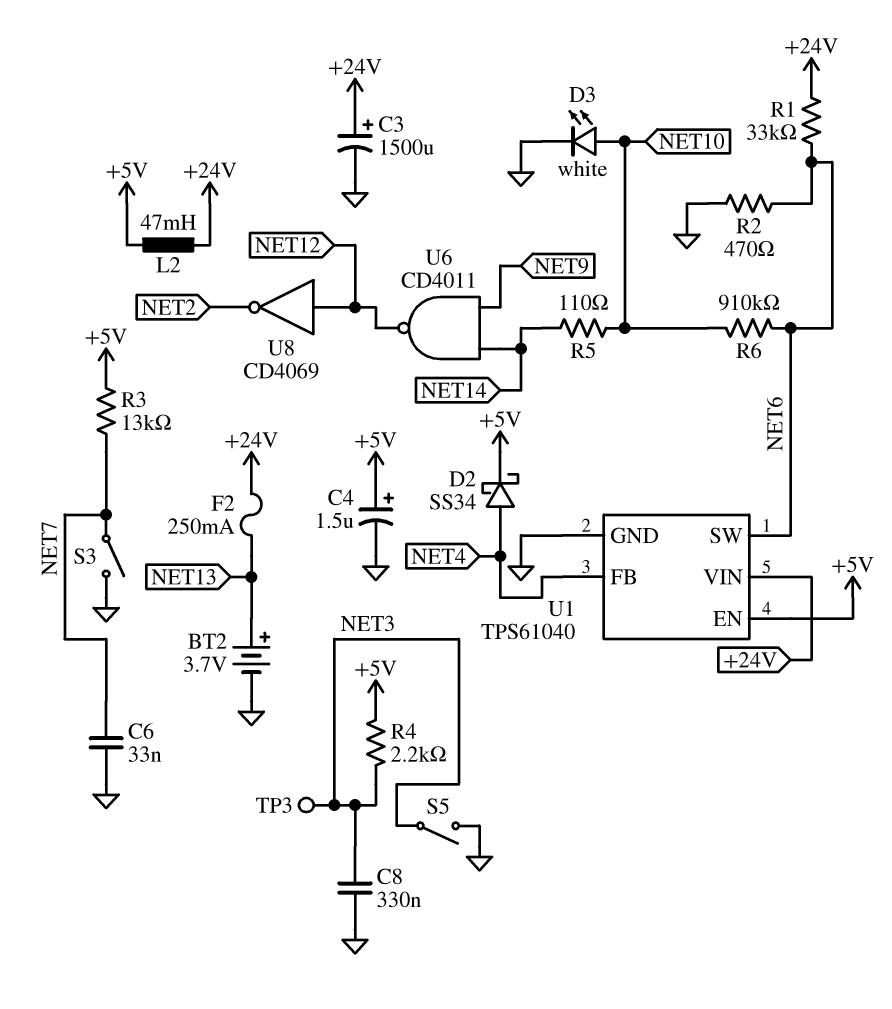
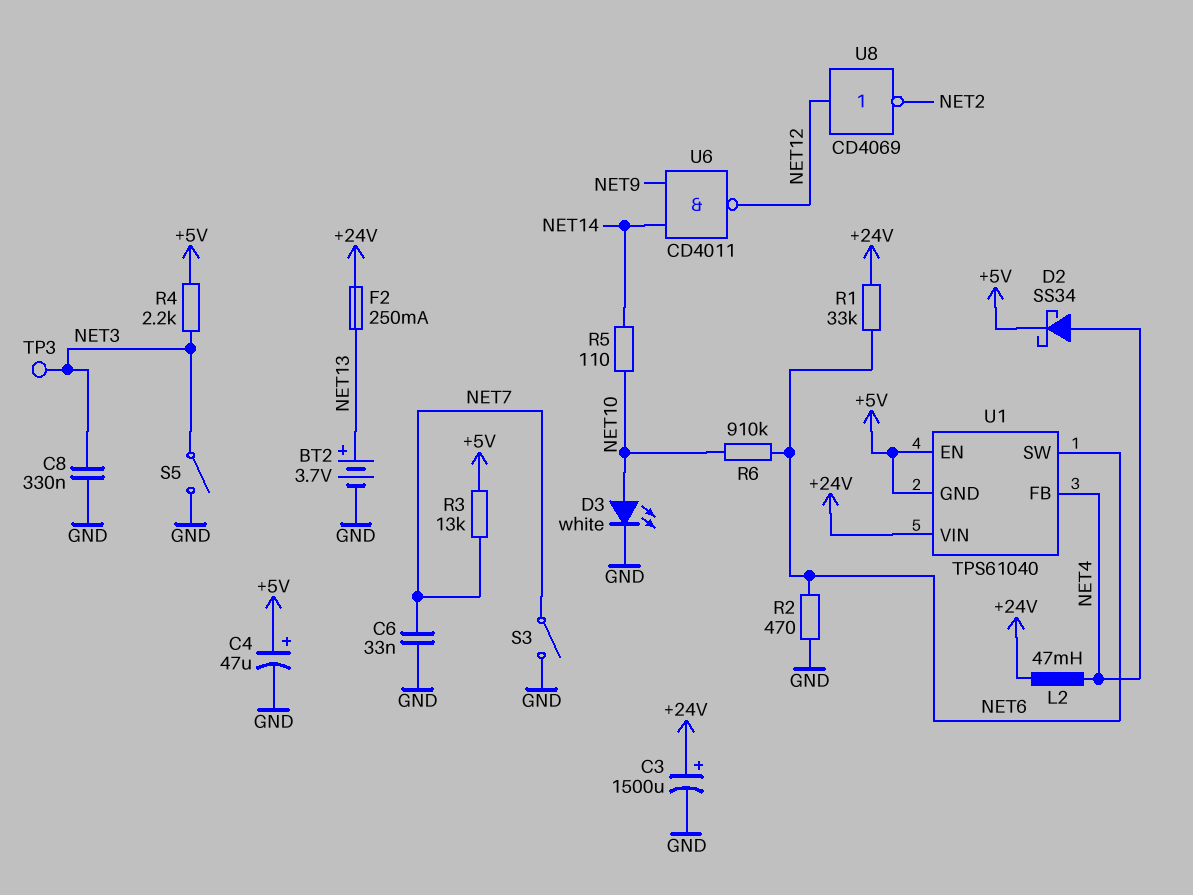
C4: 1.5uF (plus +5V, minus GND) -> 47uF (plus +5V, minus GND)
L2: 47mH (+5V, +24V) -> 47mH (+24V, NET4)
U1 pin GND: GND -> +5V

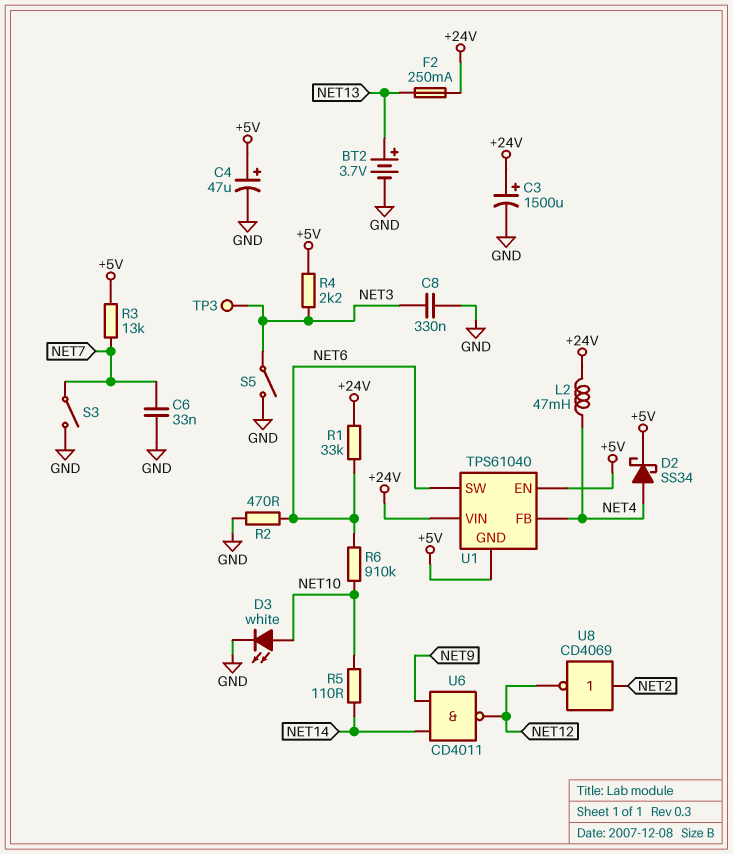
U8: NOT CD4069 (in NET12, out NET2) -> NOT CD4069 (in NET2, out NET12)

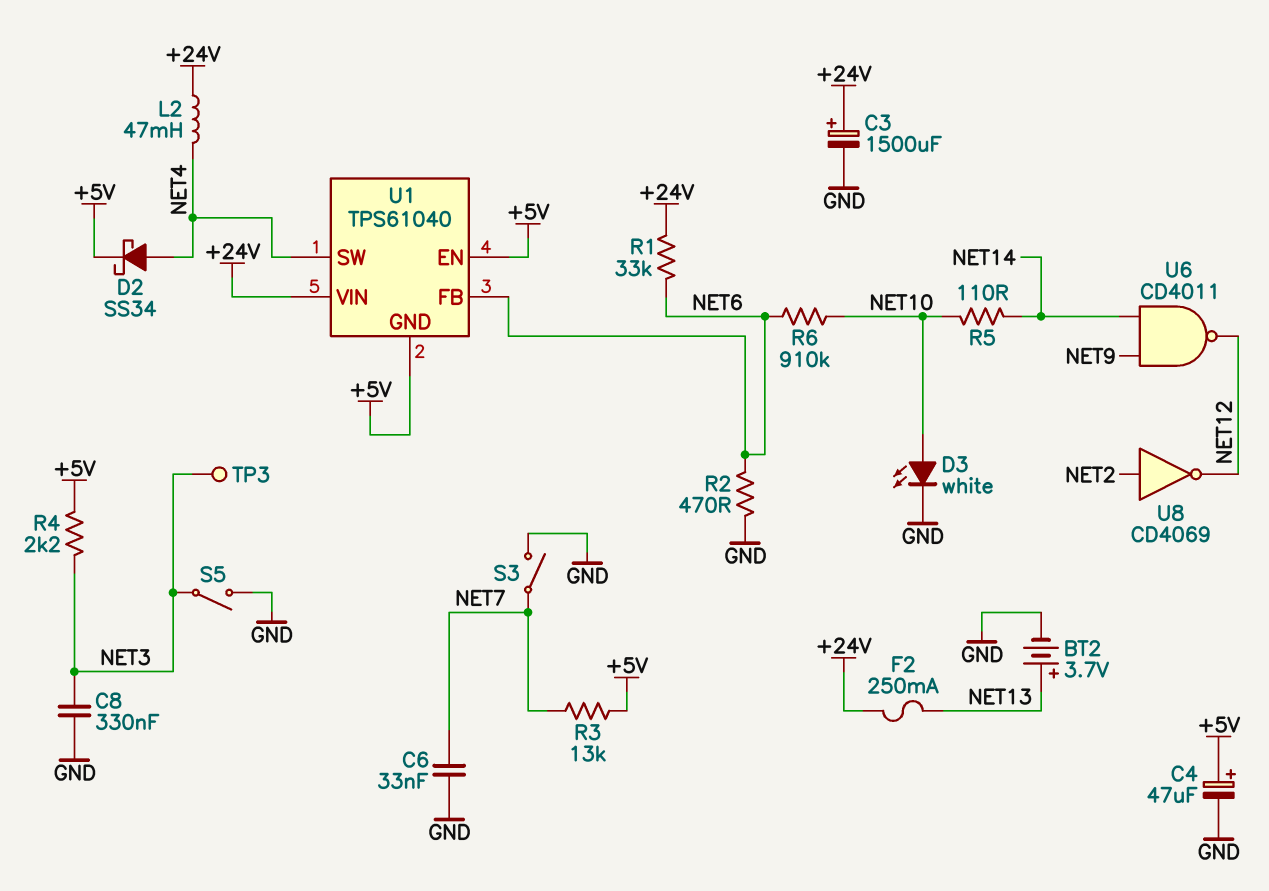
U1 pin FB: NET4 -> NET6
U1 pin SW: NET6 -> NET4

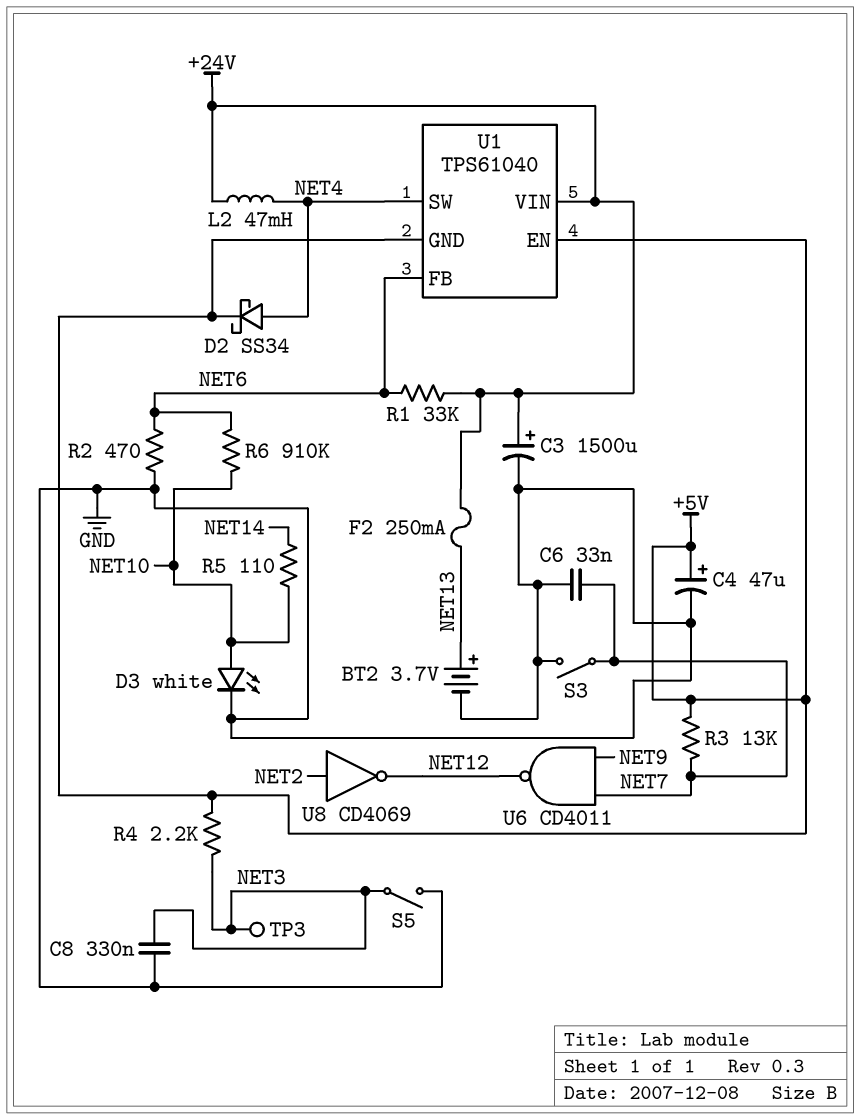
U6: NAND CD4011 (in NET9, in NET14, out NET12) -> NAND CD4011 (in NET7, in NET9, out NET12)

